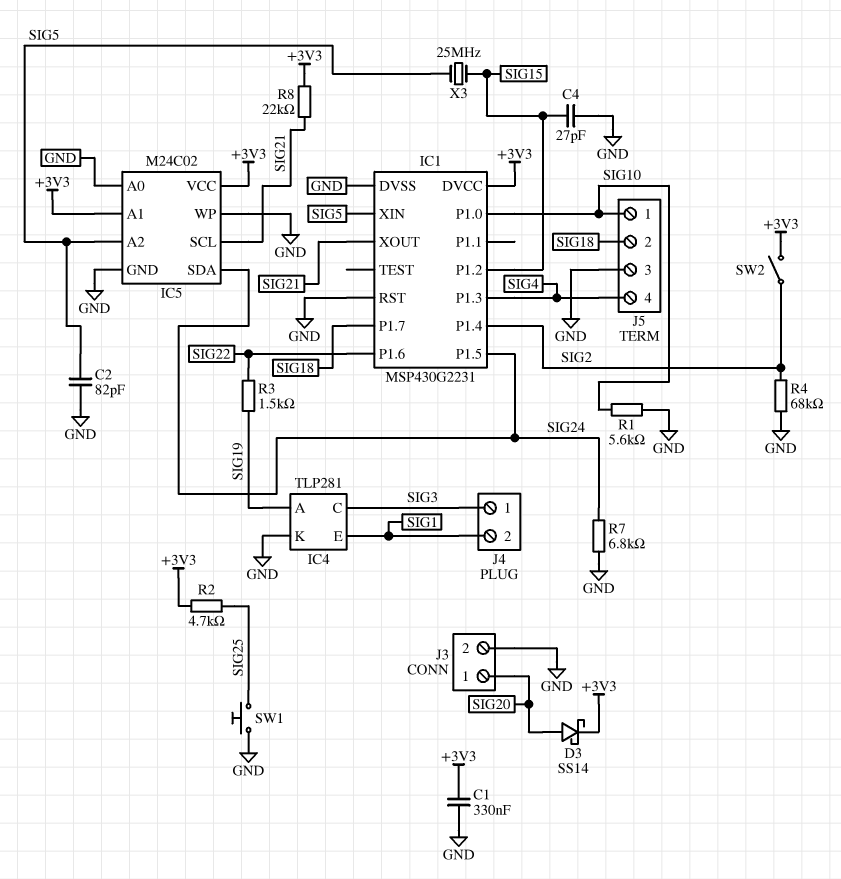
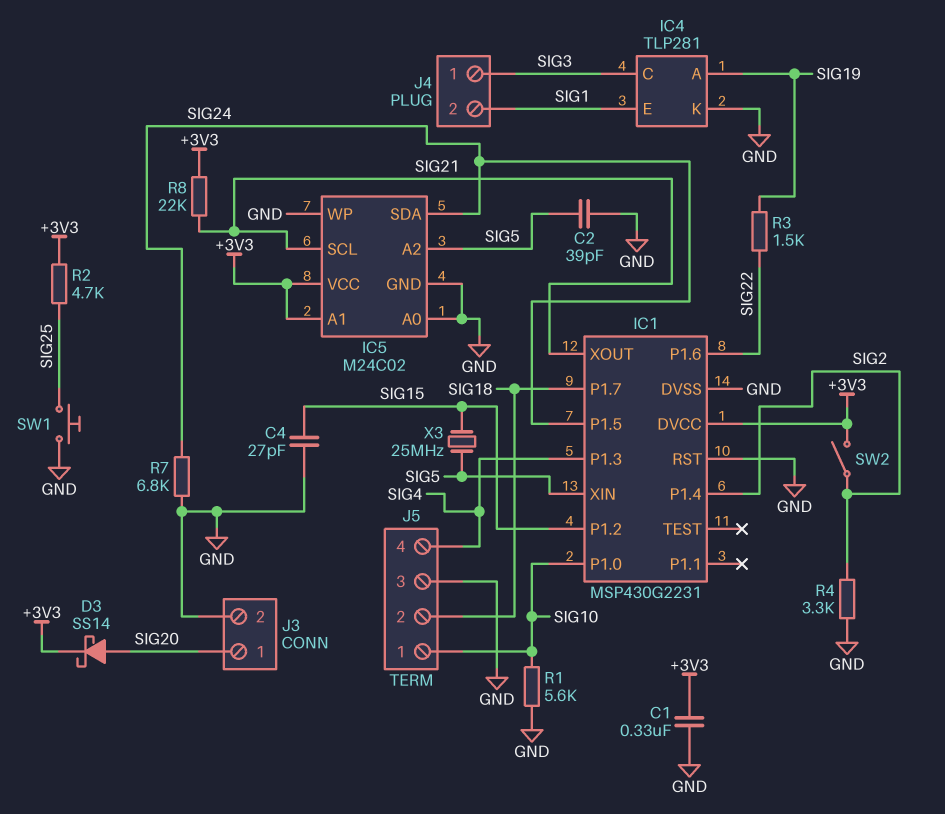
C2: 82pF (GND, SIG5) -> 39pF (GND, SIG5)
R4: 68k (GND, SIG2) -> 3.3k (GND, SIG2)

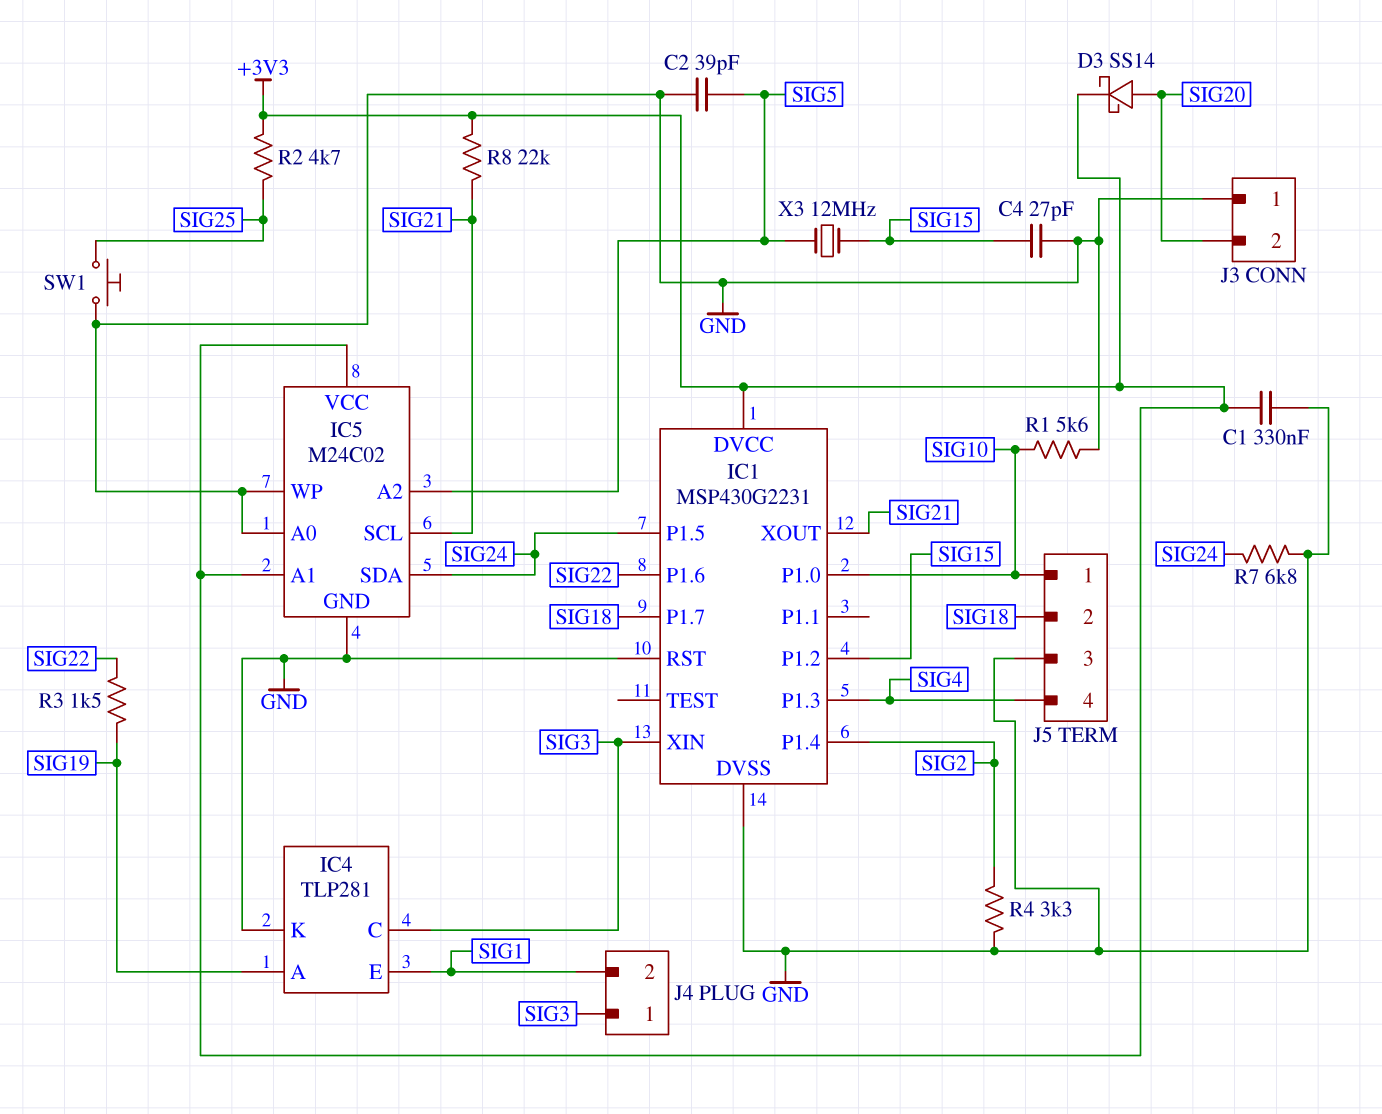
IC1 pin XIN: SIG5 -> SIG3
J3 pin 1: SIG20 -> GND
J3 pin 2: GND -> SIG20
SW2: switch (+3V3, SIG2) -> none
X3: 25MHz (SIG5, SIG15) -> 12MHz (SIG5, SIG15)

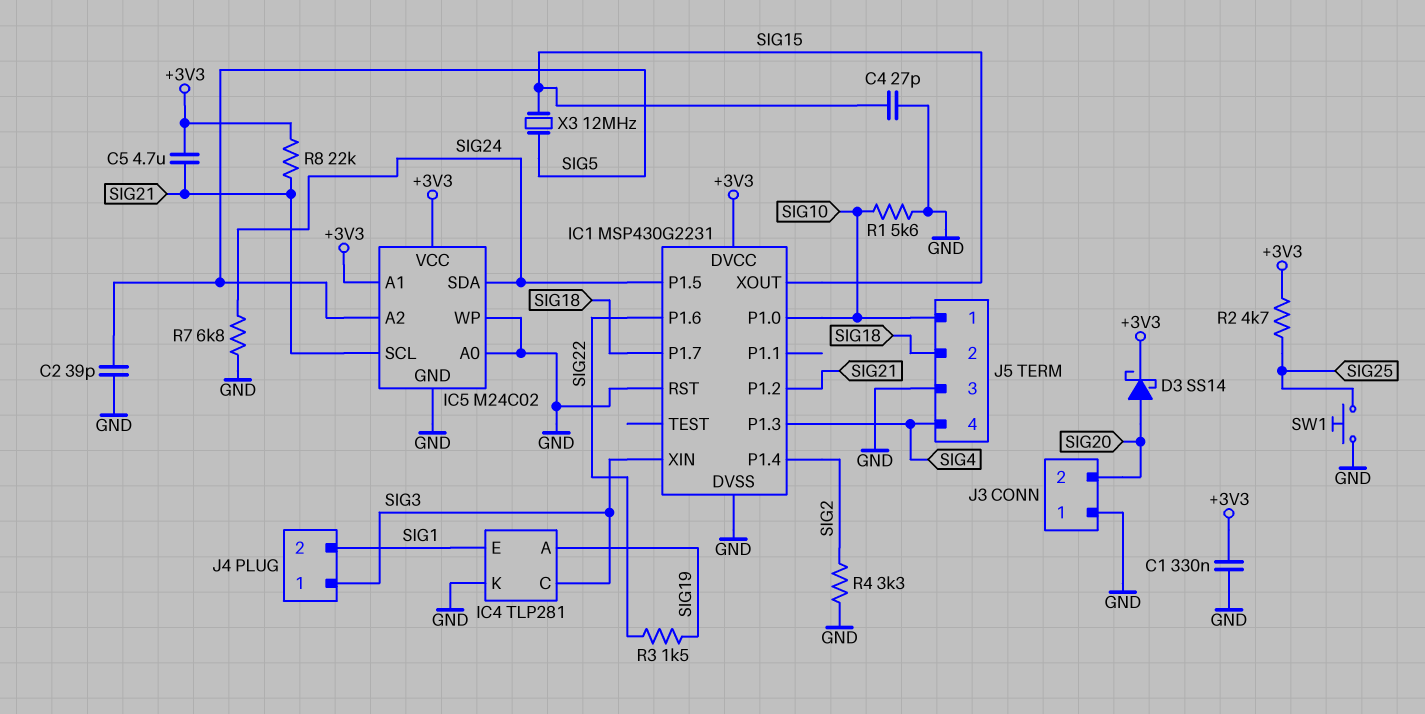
C5: none -> 4.7uF (+3V3, SIG21)
IC1 pin P1.2: SIG15 -> SIG21
IC1 pin XOUT: SIG21 -> SIG15

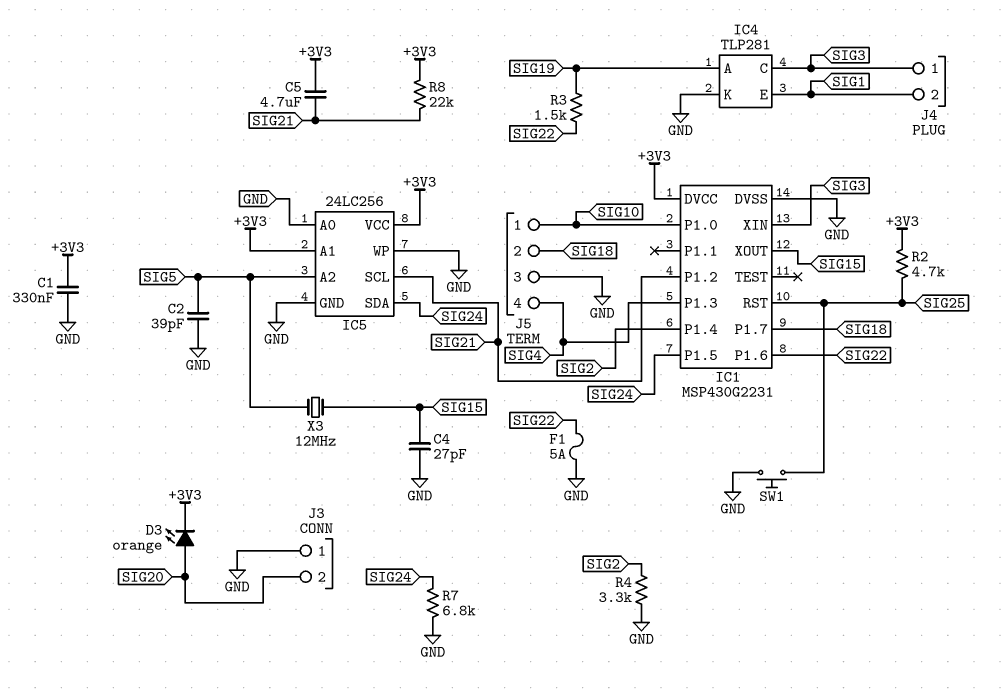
D3: schottky SS14 (A SIG20, K +3V3) -> LED orange (A SIG20, K +3V3)
F1: none -> 5A (GND, SIG22)
IC1 pin RST: GND -> SIG25
IC5: M24C02 -> 24LC256
R1: 5.6k (GND, SIG10) -> none

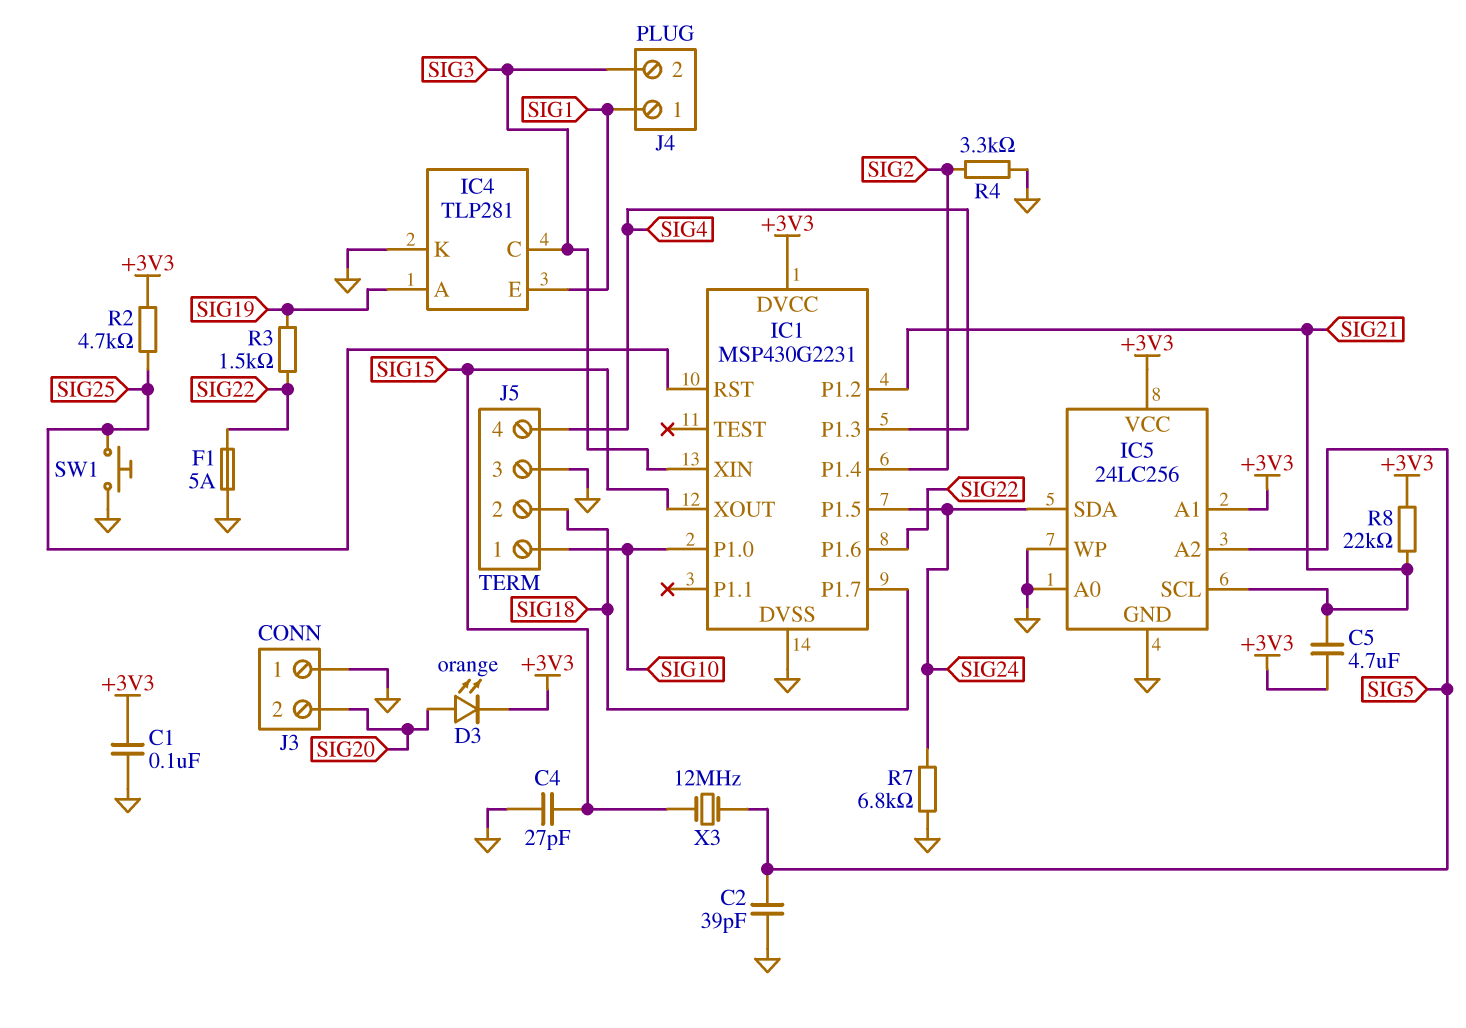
C1: 330nF (+3V3, GND) -> 100nF (+3V3, GND)
J4 pin 1: SIG3 -> SIG1
J4 pin 2: SIG1 -> SIG3

